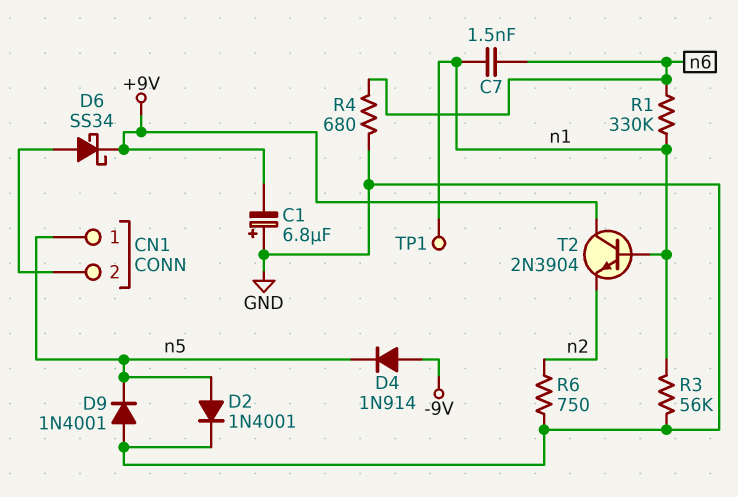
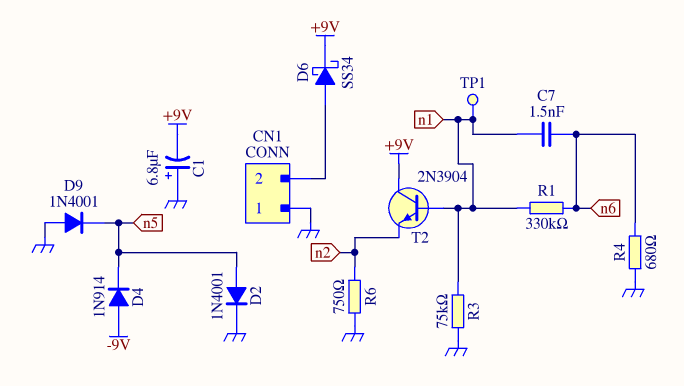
CN1 pin 1: n5 -> GND
R3: 56k (GND, n1) -> 75k (GND, n1)

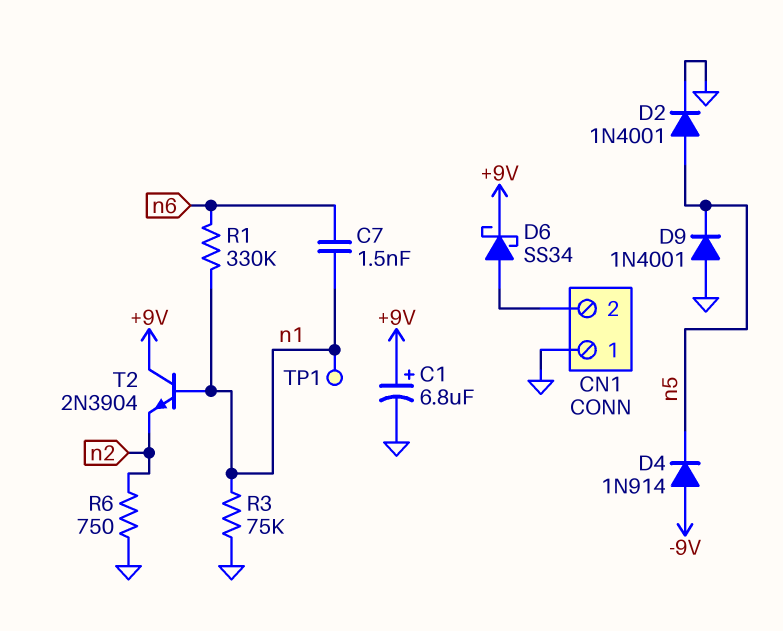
C1: 6.8uF (plus GND, minus +9V) -> 6.8uF (plus +9V, minus GND)
R4: 680 (GND, n6) -> none

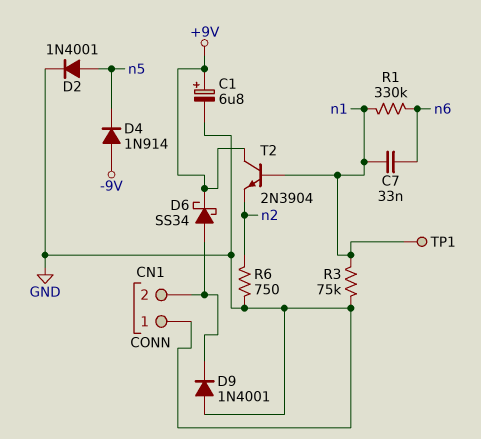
C7: 1.5nF (n1, n6) -> 33nF (n1, n6)
D9: diode 1N4001 (A GND, K n5) -> diode 1N4001 (A GND, K CN1/2)

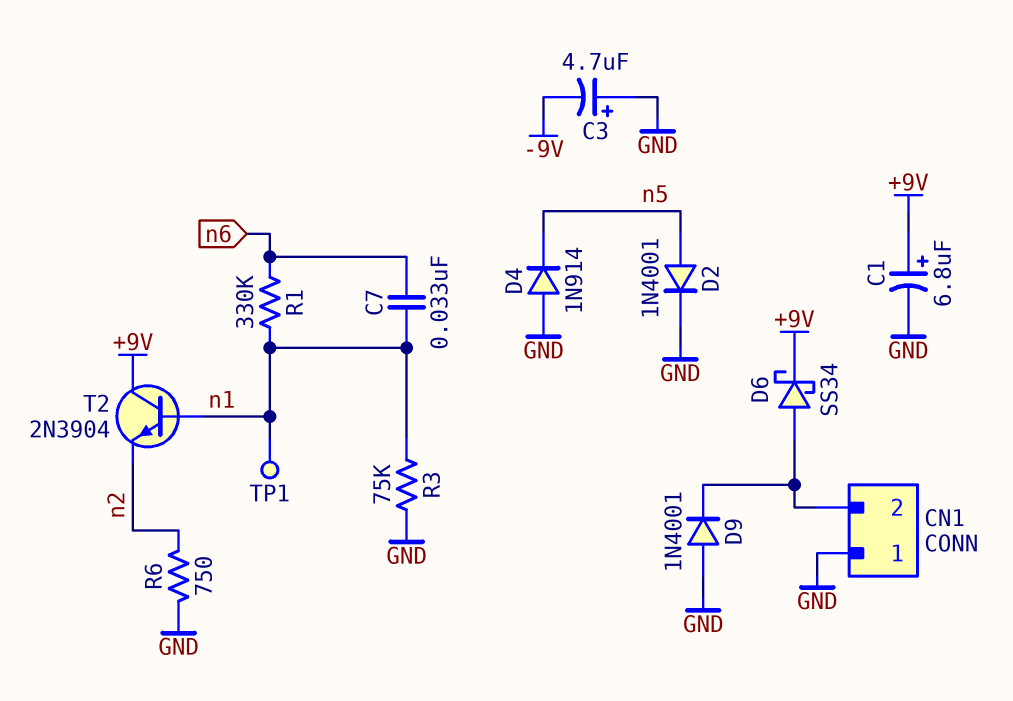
C3: none -> 4.7uF (plus GND, minus -9V)
D4: diode 1N914 (A -9V, K n5) -> diode 1N914 (A GND, K n5)

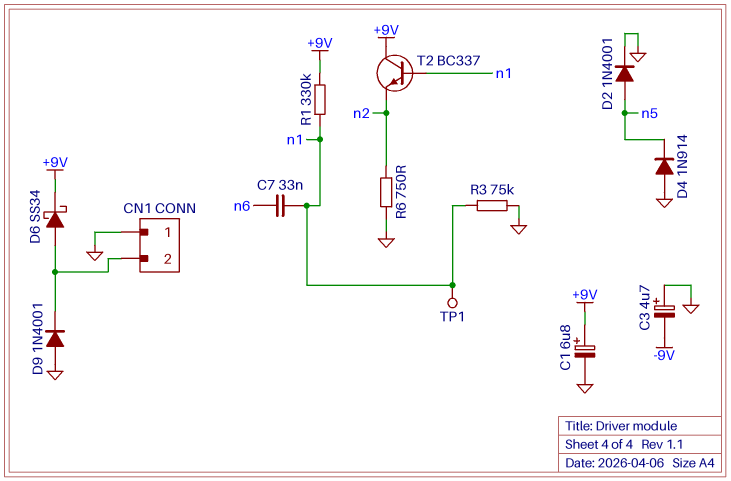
R1: 330k (n1, n6) -> 330k (+9V, n1)
T2: NPN 2N3904 (B n1, C +9V, E n2) -> NPN BC337 (B n1, C +9V, E n2)

